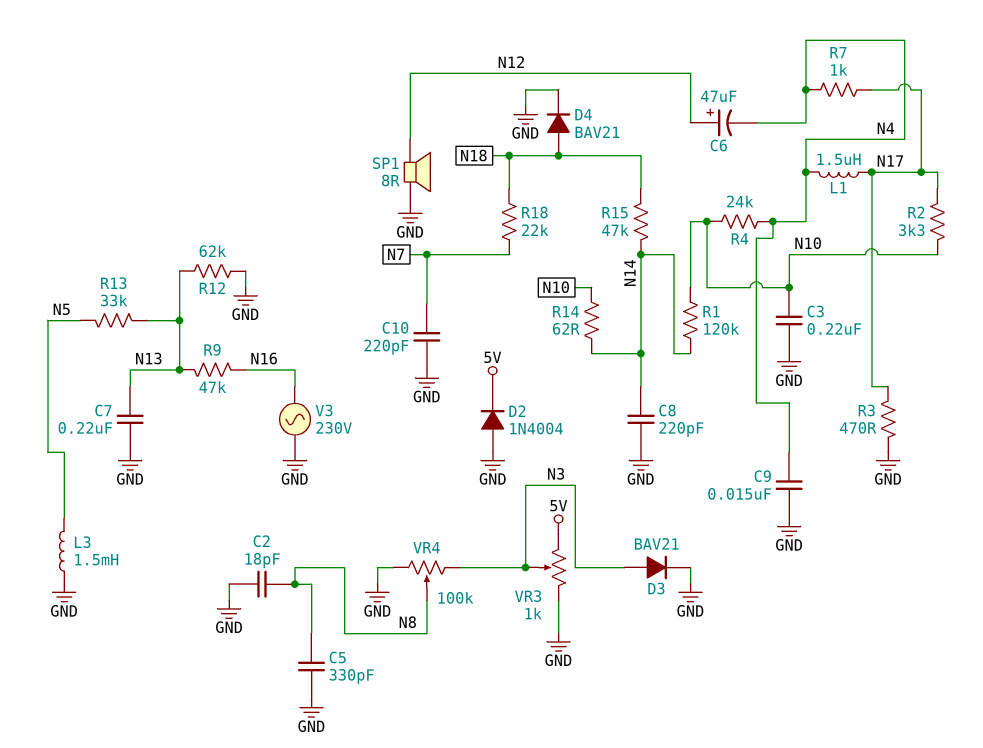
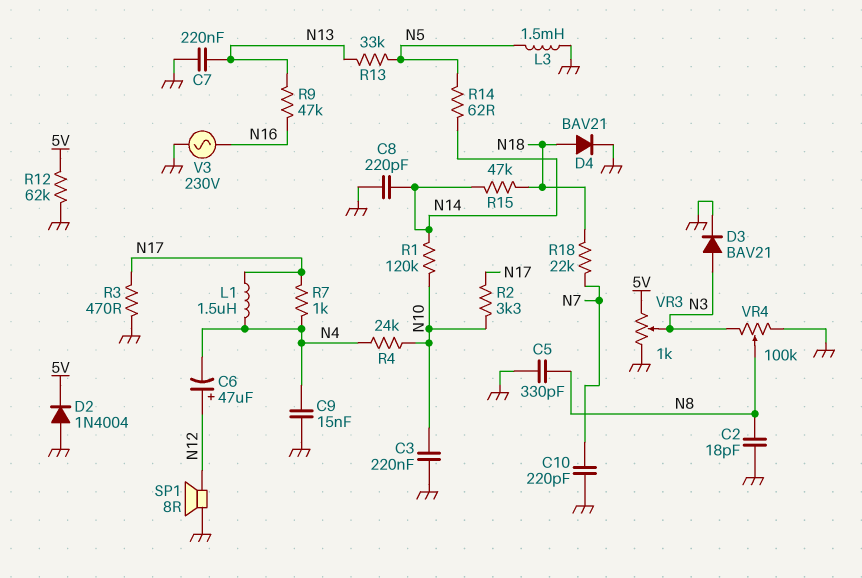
R12: 62k (GND, N13) -> 62k (5V, GND)
R14: 62 (N10, N14) -> 62 (N5, N14)

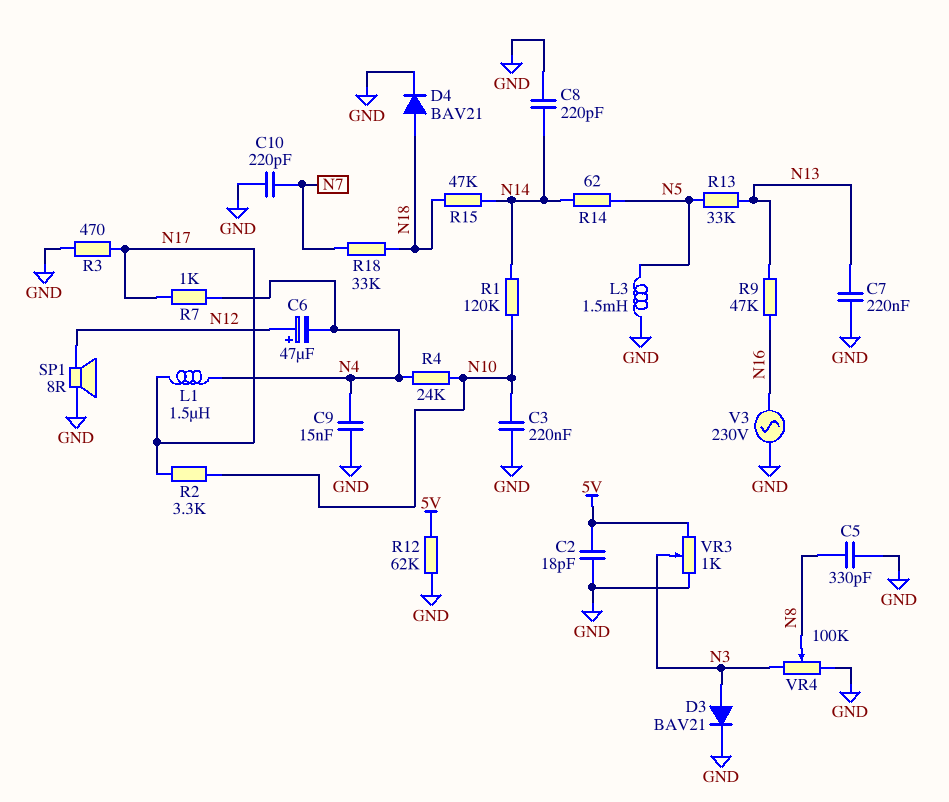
C2: 18pF (GND, N8) -> 18pF (5V, GND)
D2: diode 1N4004 (A GND, K 5V) -> none
R18: 22k (N7, N18) -> 33k (N7, N18)

